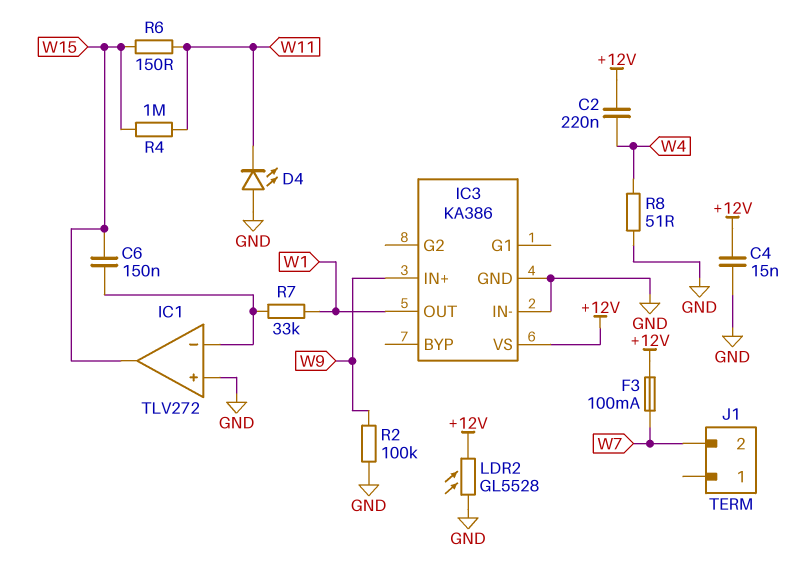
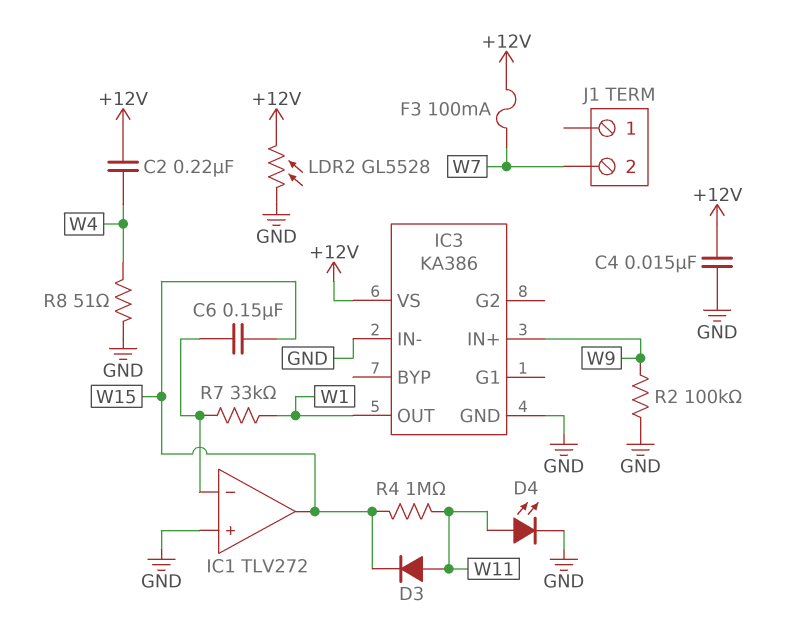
D3: none -> diode (A W11, K W15)
D4: LED (A GND, K W11) -> LED (A W11, K GND)
R6: 150 (W11, W15) -> none

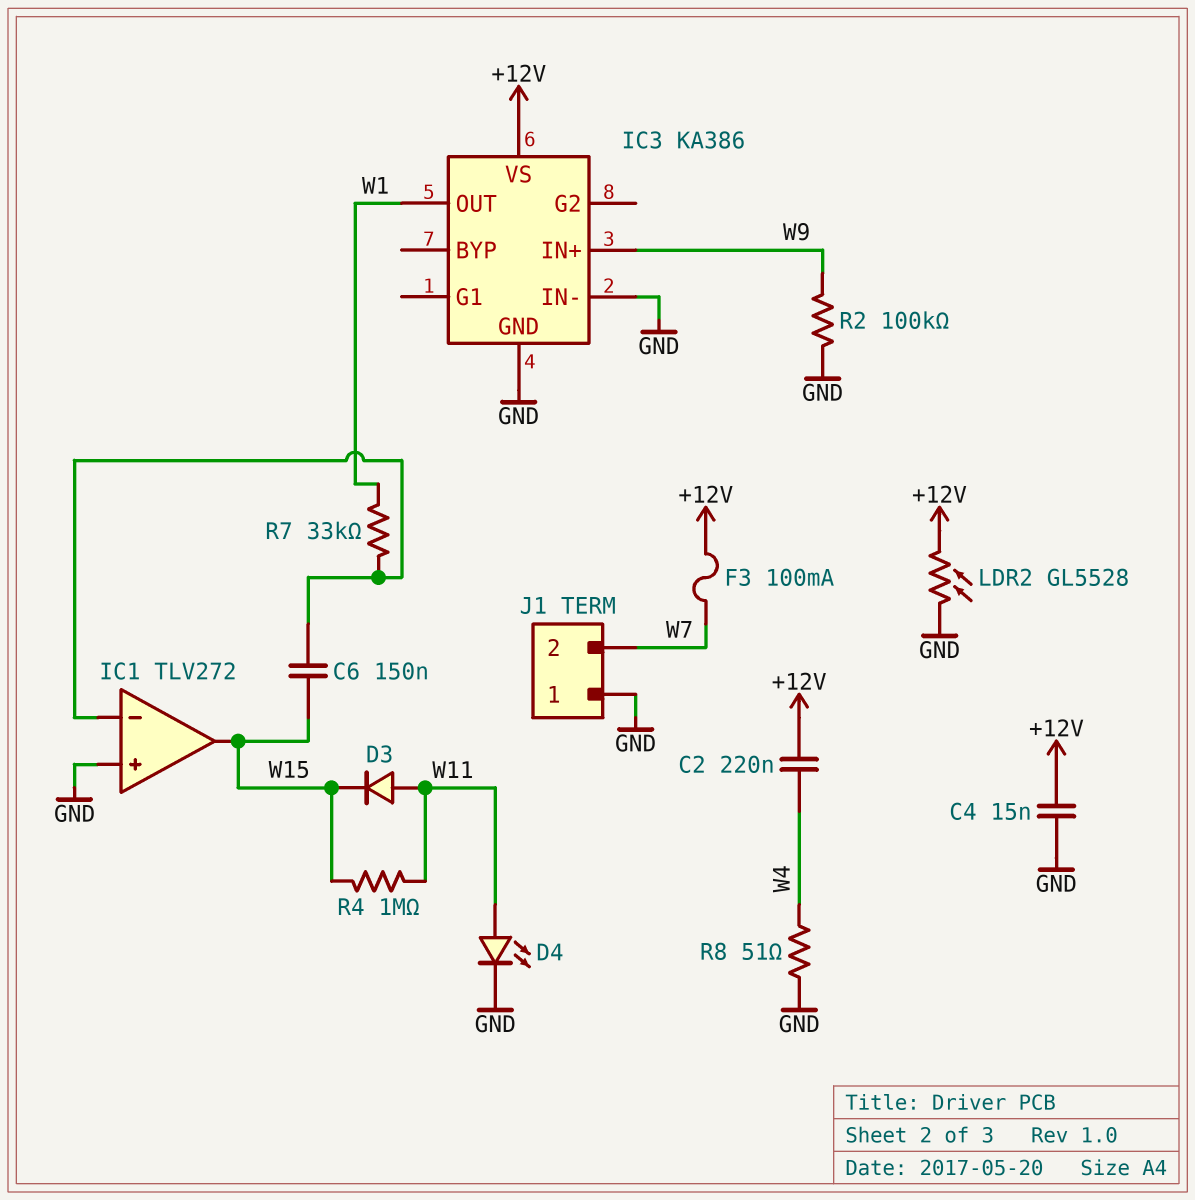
J1 pin 1: none -> GND

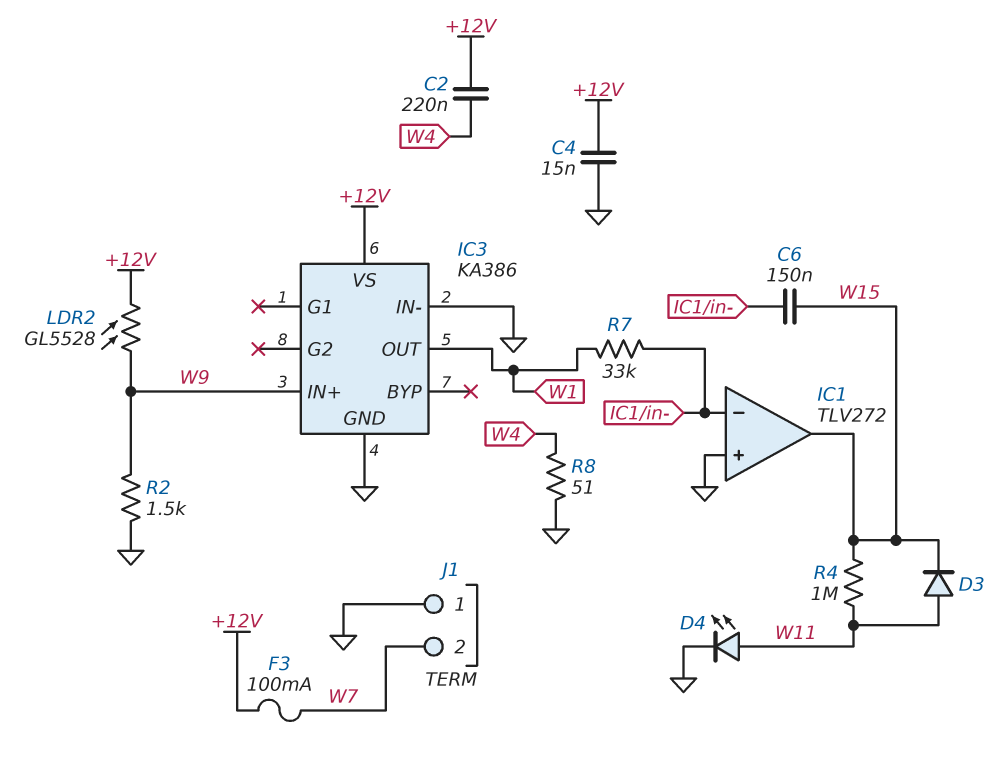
LDR2: GL5528 (+12V, GND) -> GL5528 (+12V, W9)
R2: 100k (GND, W9) -> 1.5k (GND, W9)

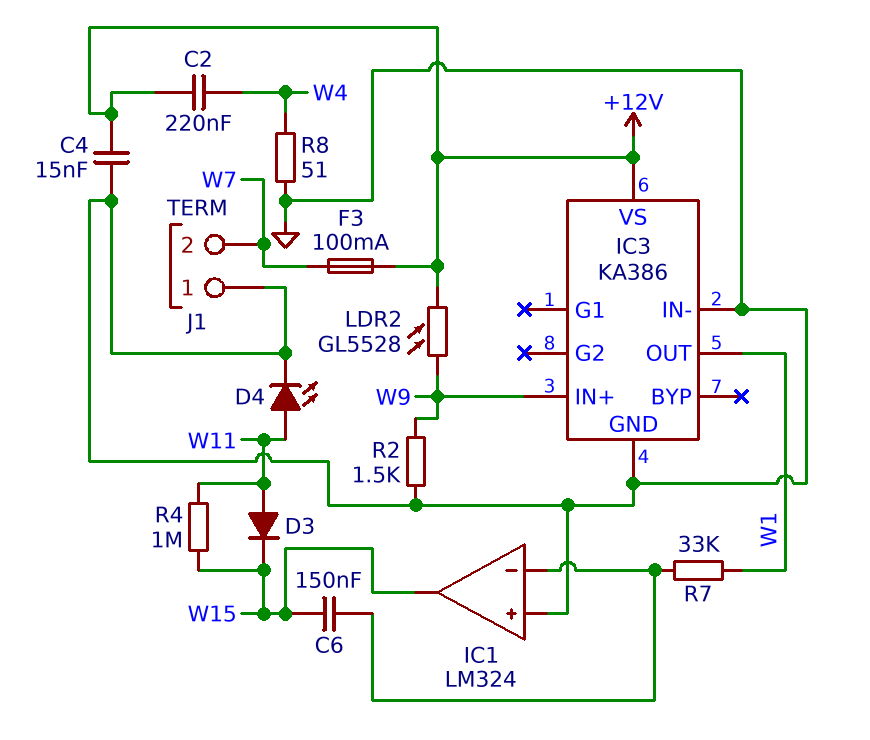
IC1: TLV272 -> LM324

